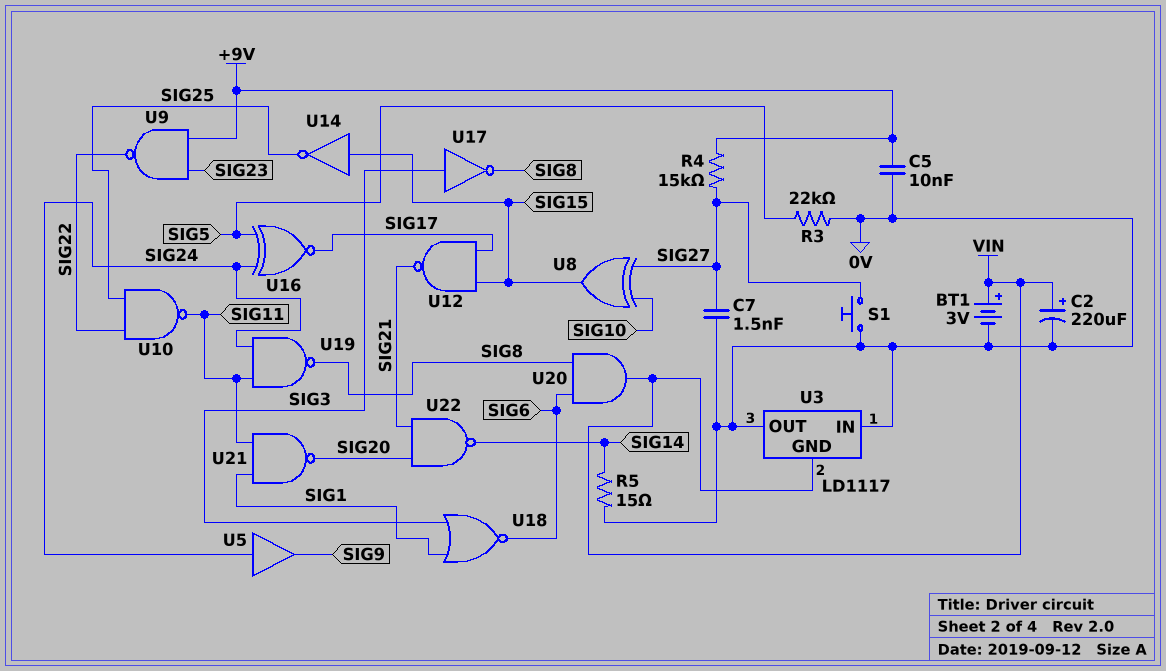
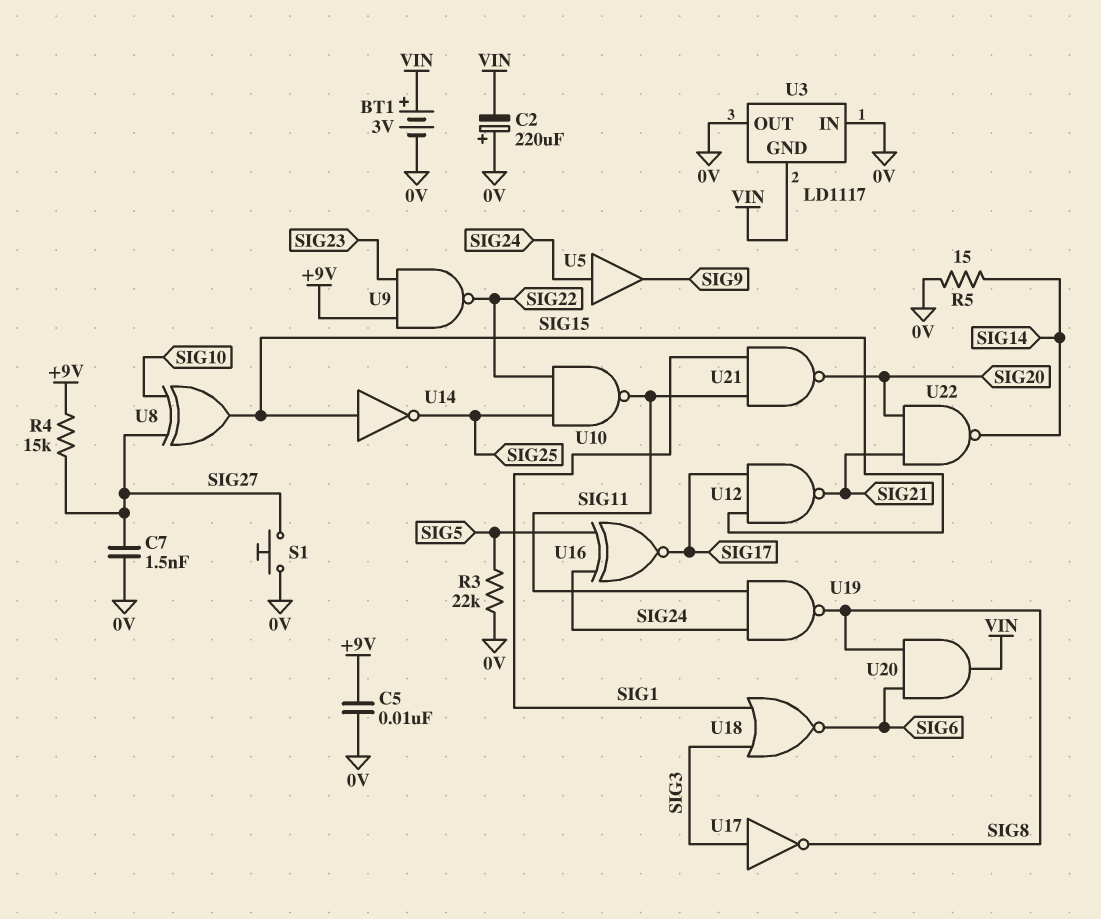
C2: 220uF (plus VIN, minus 0V) -> 220uF (plus 0V, minus VIN)

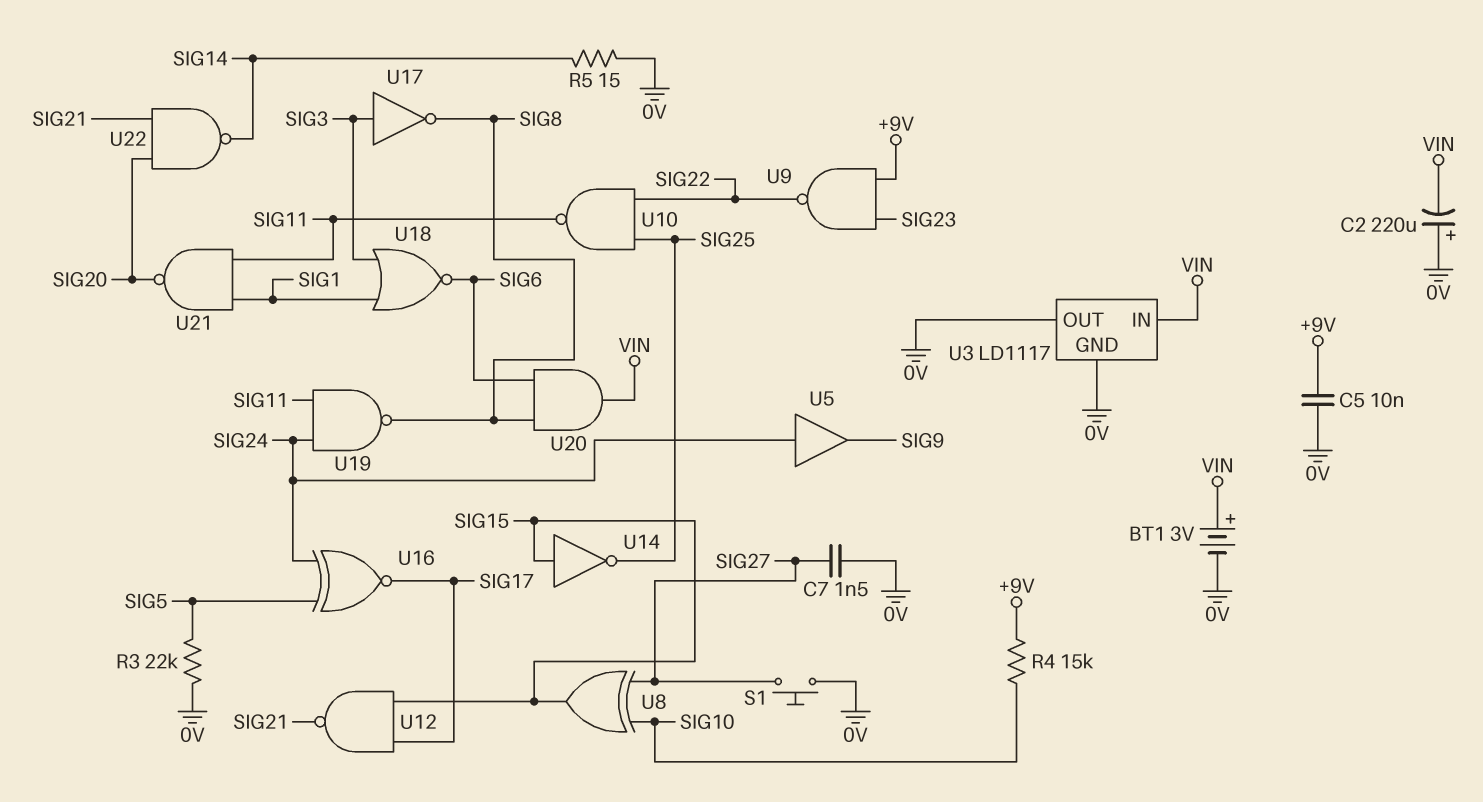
R4: 15k (+9V, SIG27) -> 15k (+9V, SIG10)
U3 pin GND: VIN -> 0V
U3 pin IN: 0V -> VIN

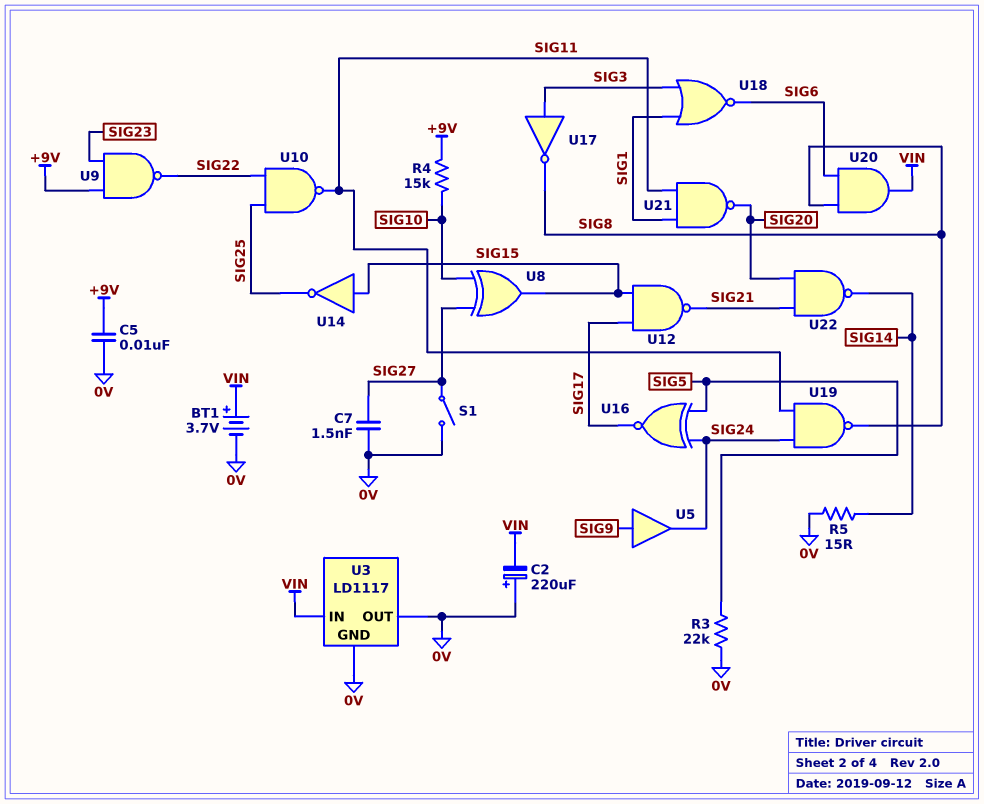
BT1: 3V (plus VIN, minus 0V) -> 3.7V (plus VIN, minus 0V)
S1: button (0V, SIG27) -> switch (0V, SIG27)
U5: buffer (in SIG24, out SIG9) -> buffer (in SIG9, out SIG24)

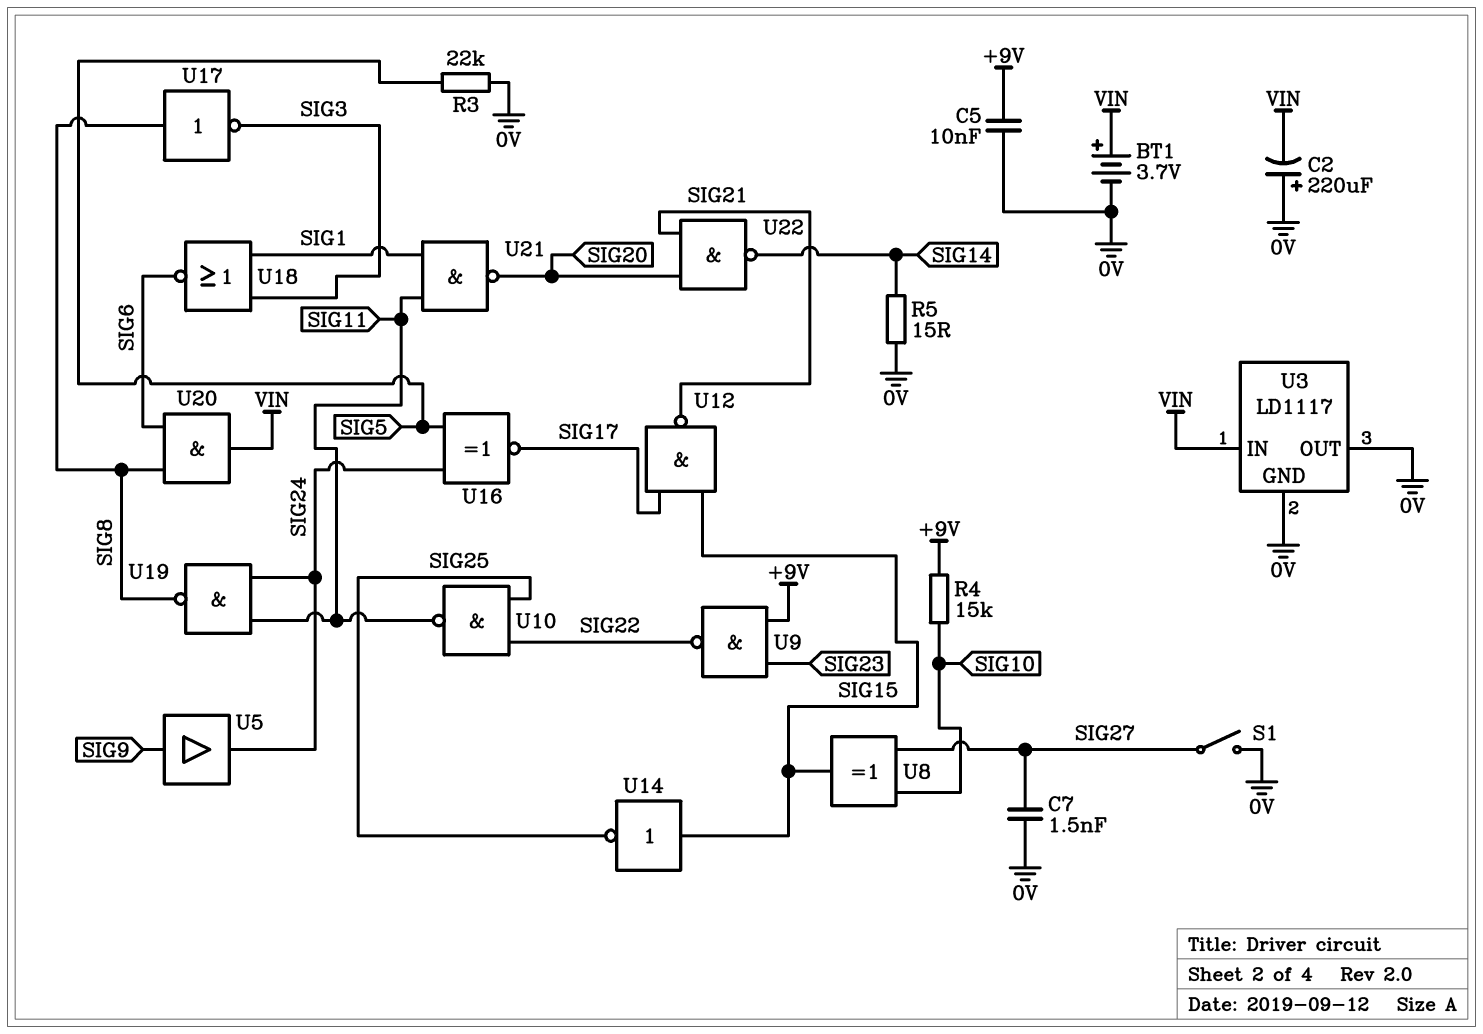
U17: NOT (in SIG3, out SIG8) -> NOT (in SIG8, out SIG3)

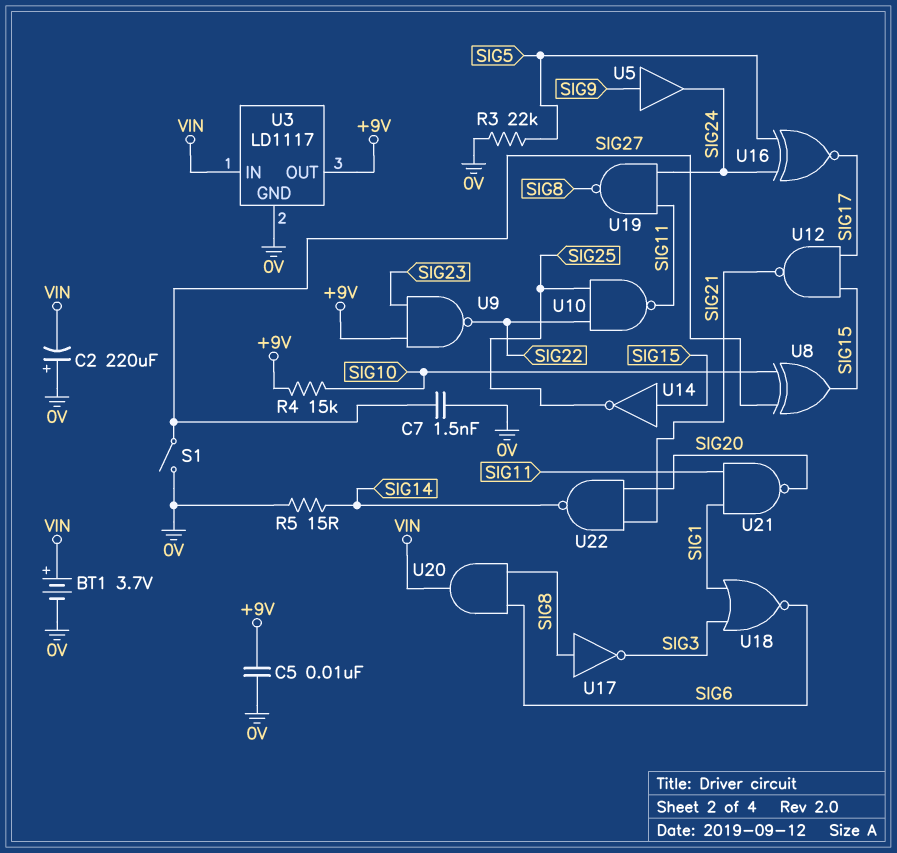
U3 pin OUT: 0V -> +9V

